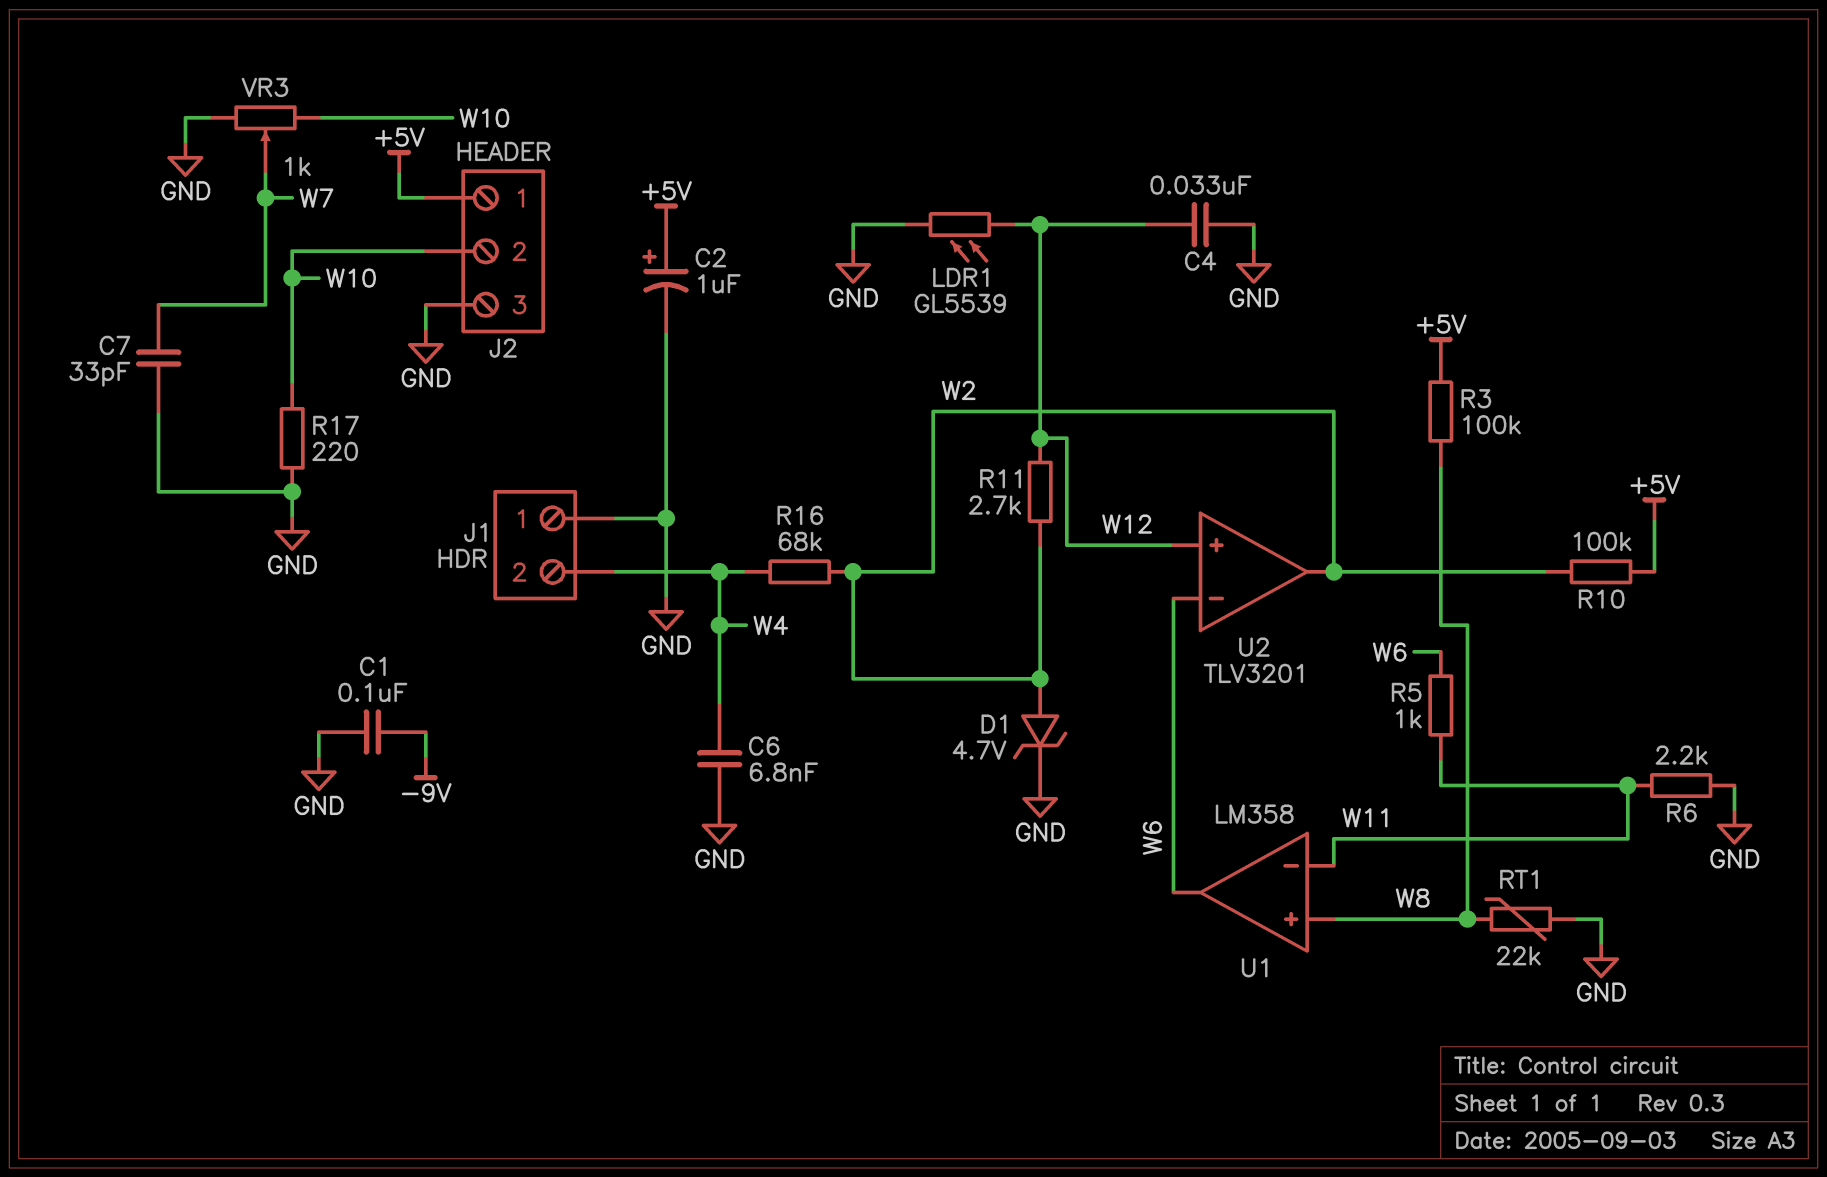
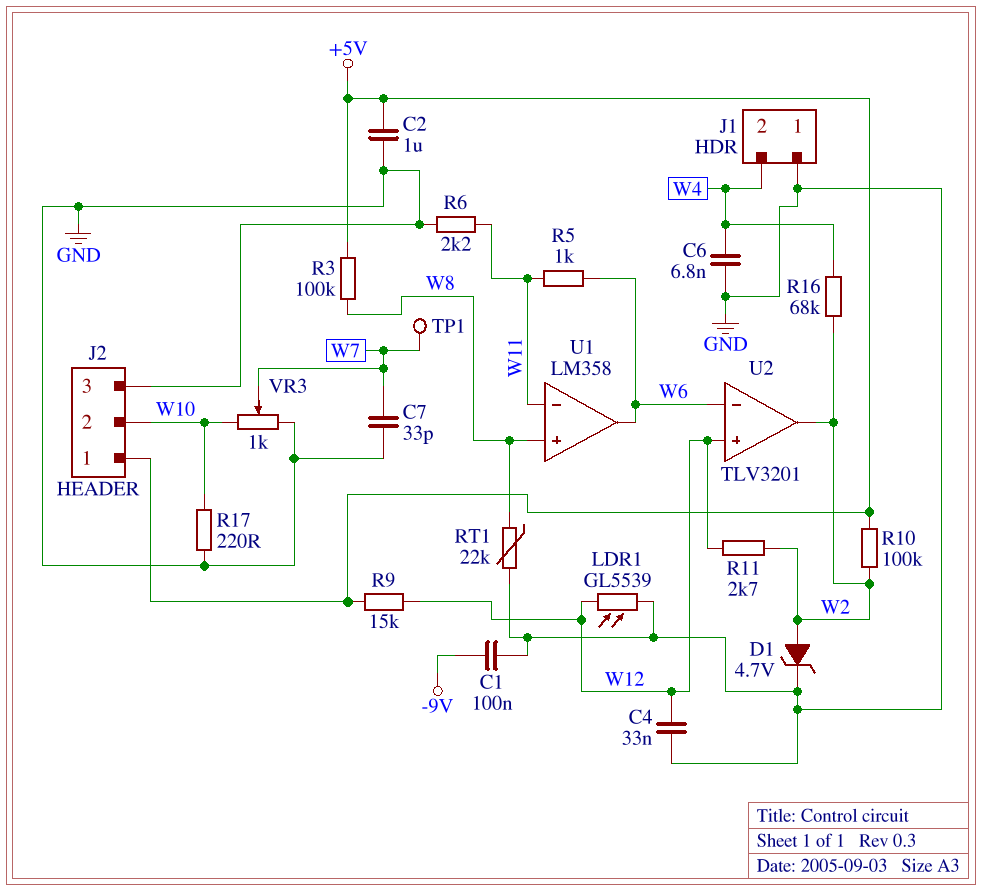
C2: 1uF (plus +5V, minus GND) -> 1uF (+5V, GND)
R9: none -> 15k (+5V, W12)
TP1: none -> test point (W7)

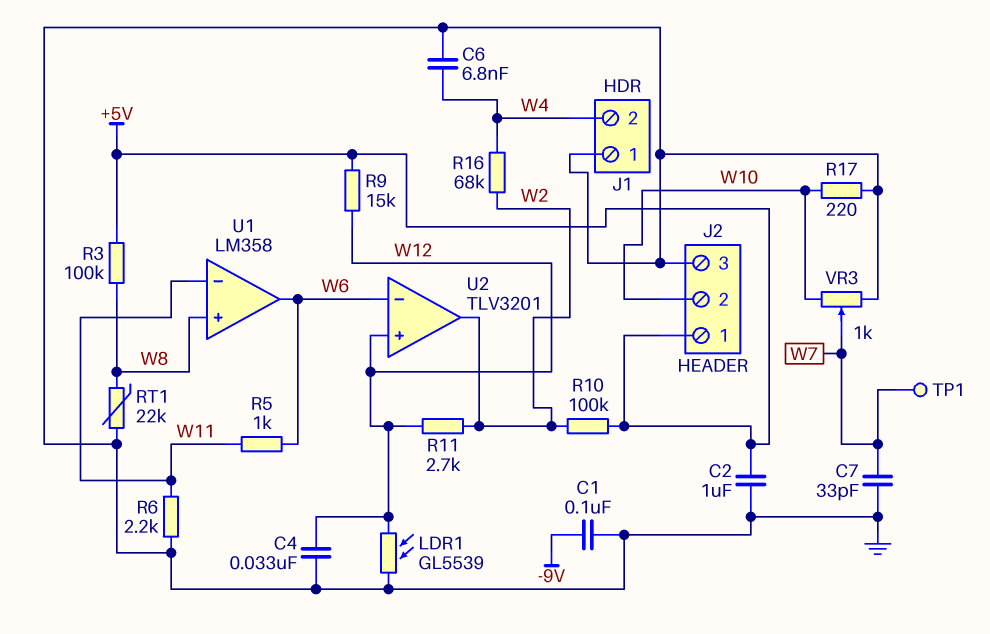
D1: zener 4.7V (A W2, K GND) -> none

